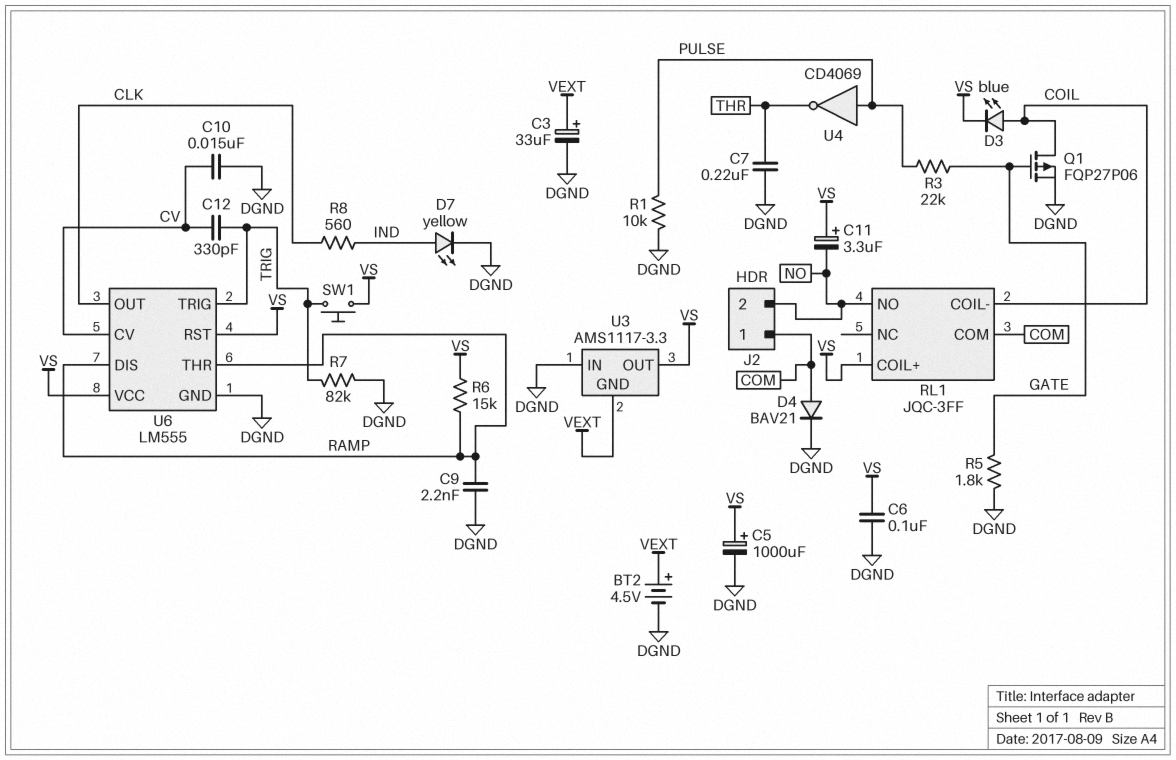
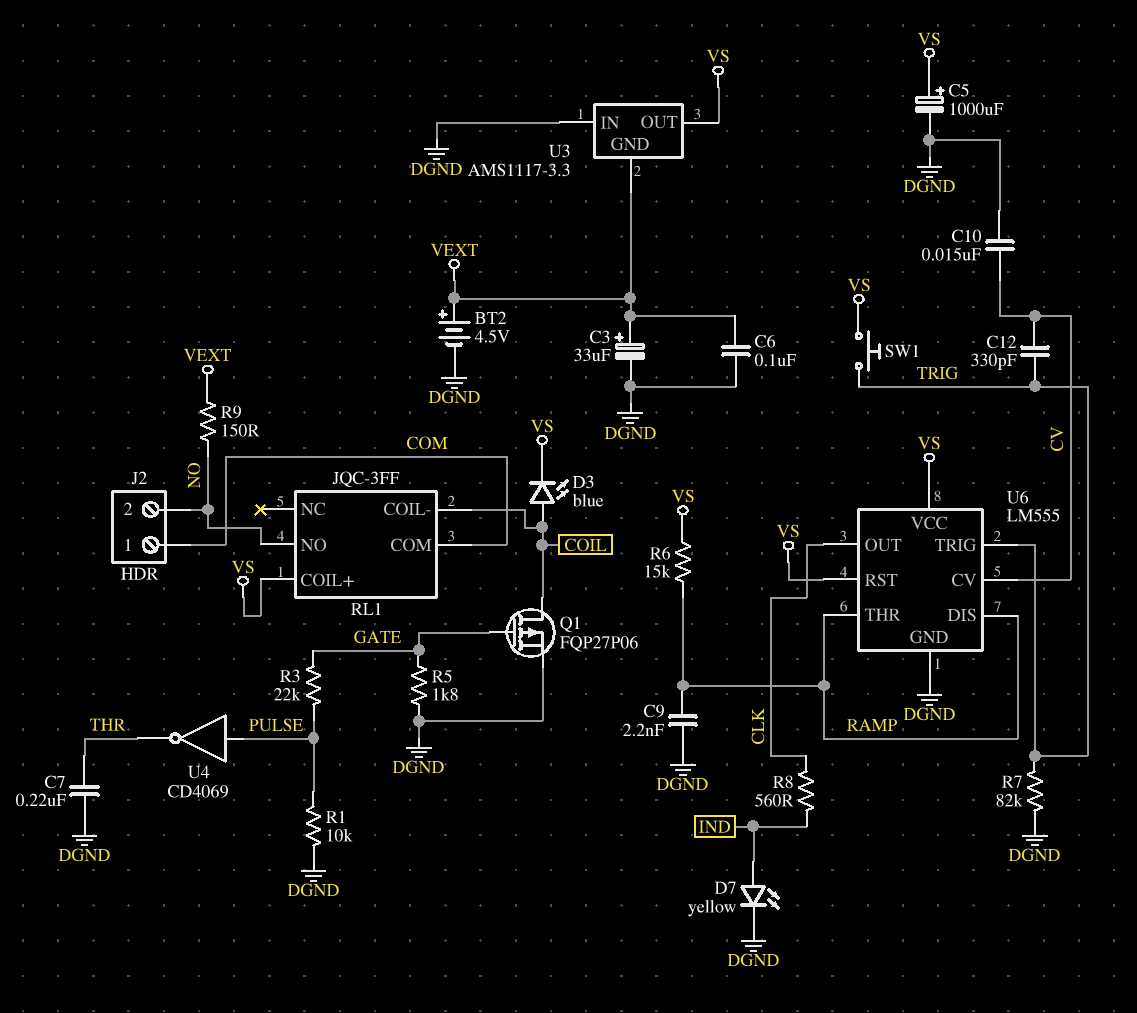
C6: 100nF (DGND, VS) -> 100nF (DGND, VEXT)
C11: 3.3uF (plus VS, minus NO) -> none
D4: diode BAV21 (A COM, K DGND) -> none
R9: none -> 150 (NO, VEXT)

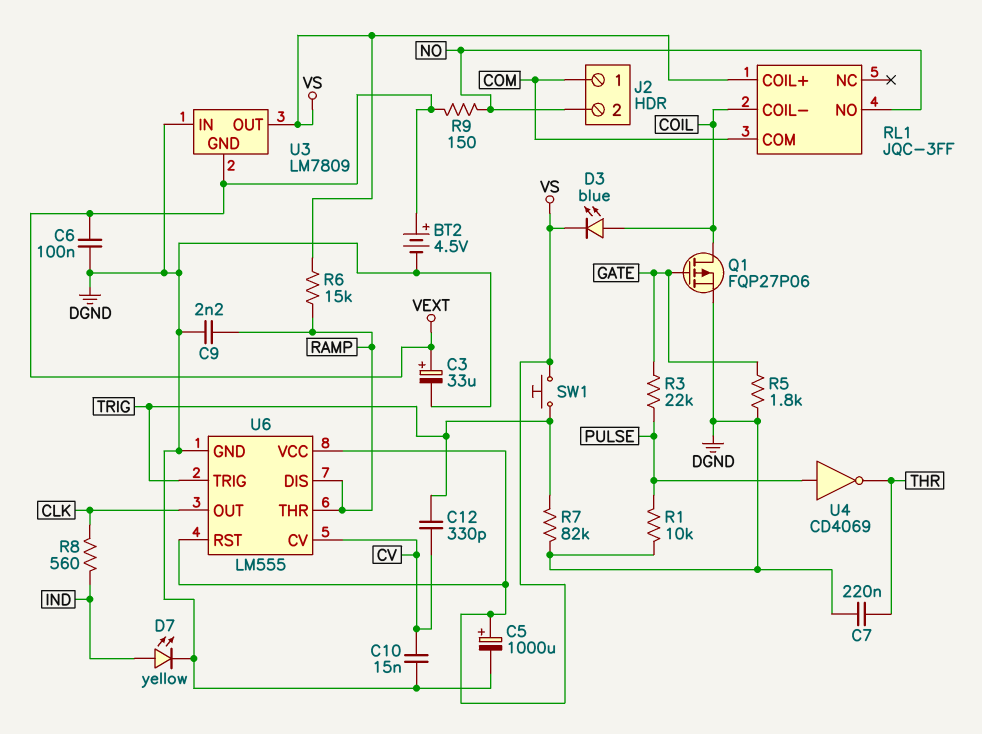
U3: AMS1117-3.3 -> LM7809

